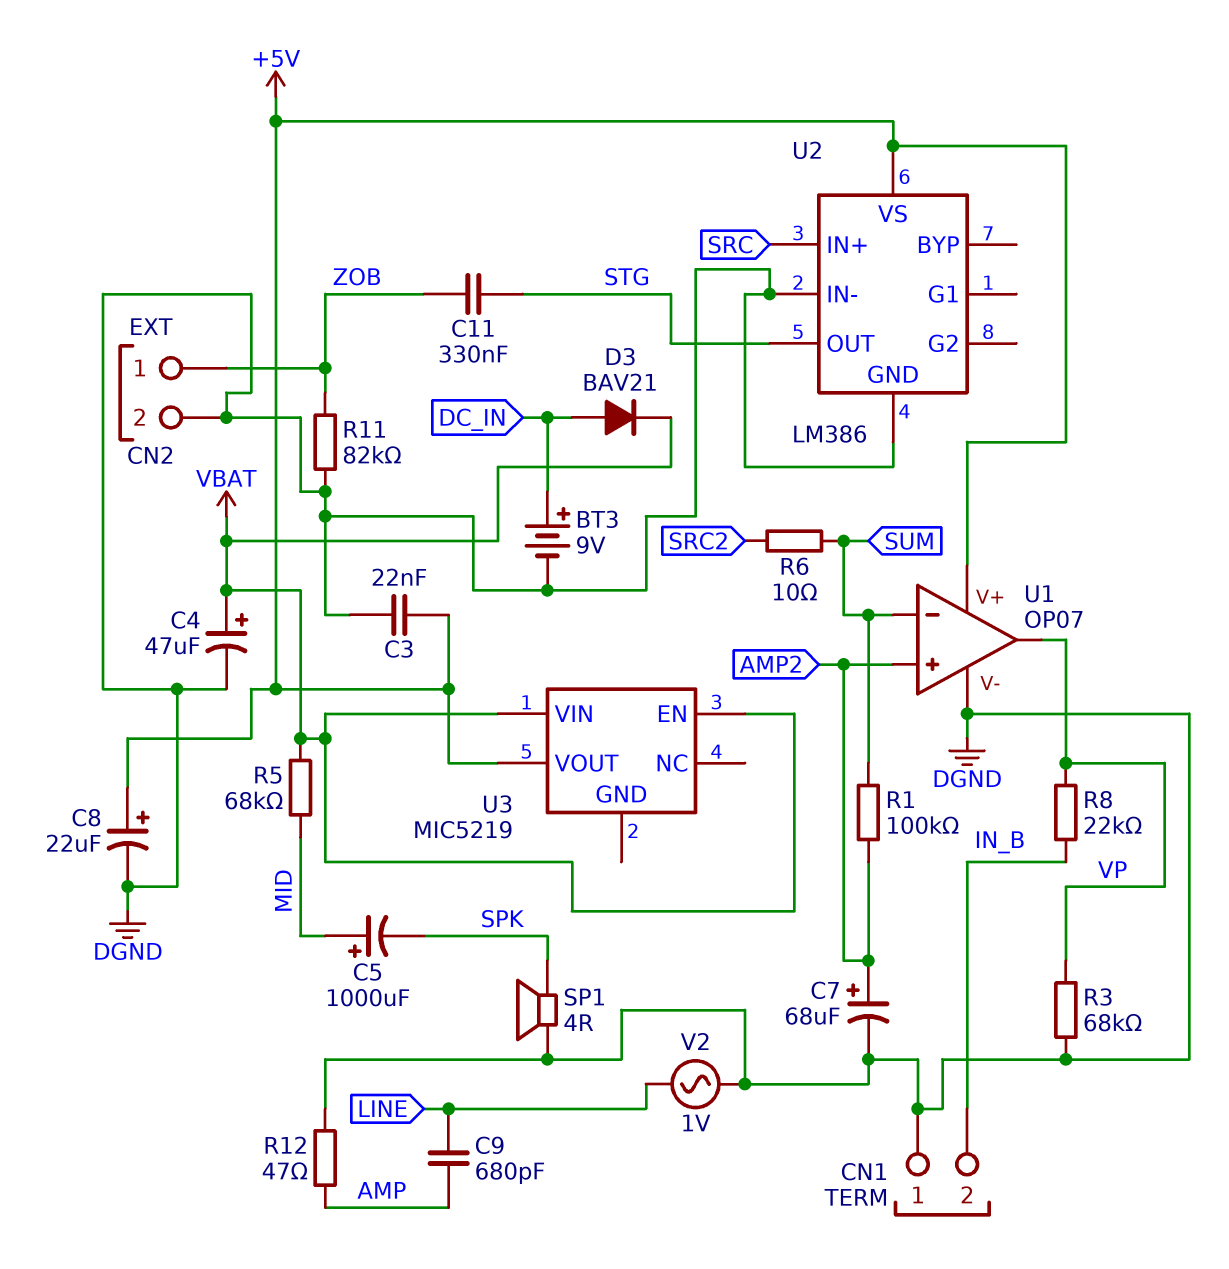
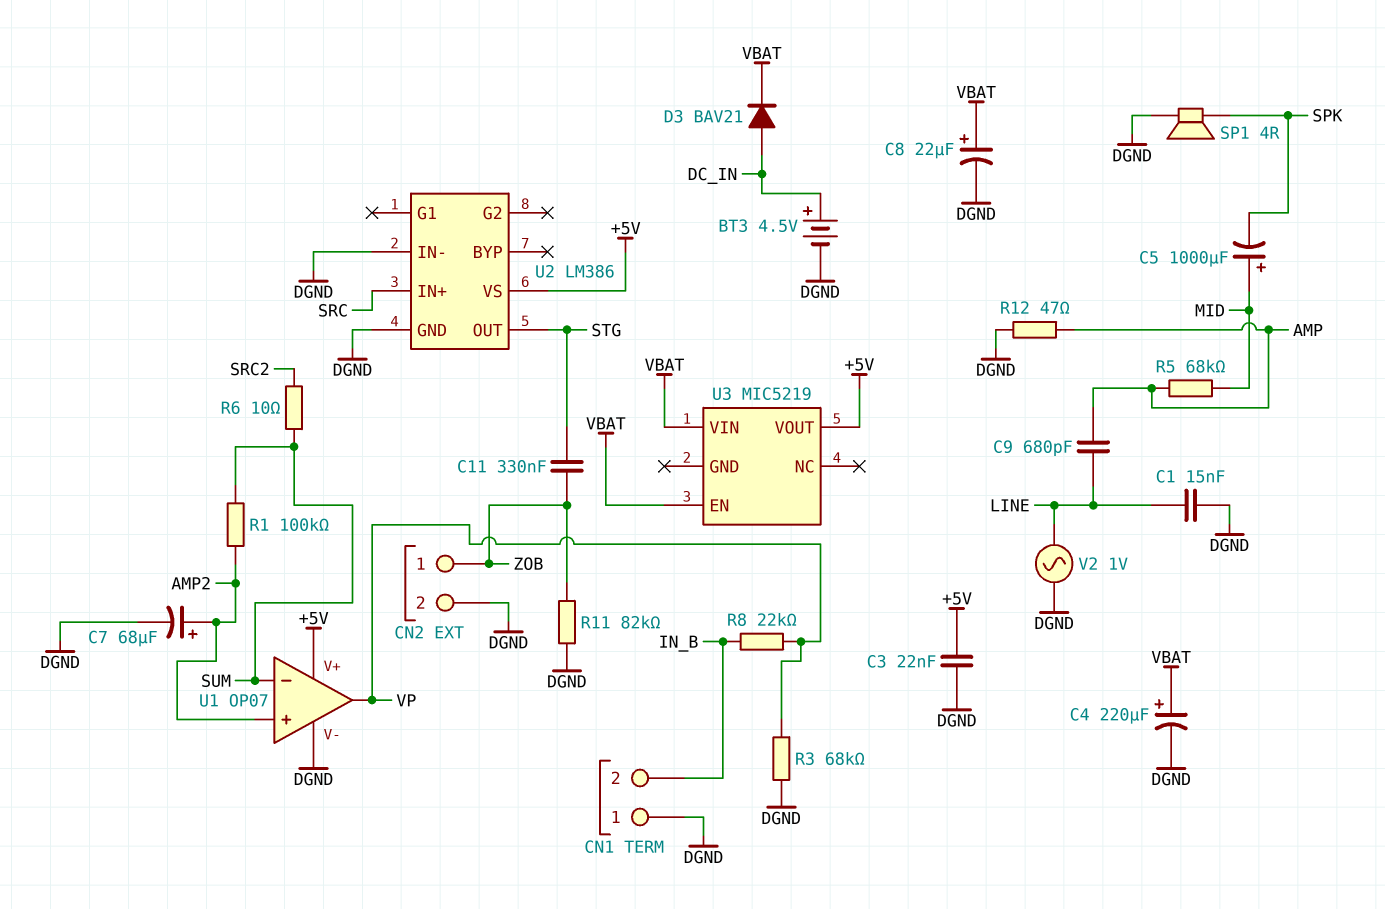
BT3: 9V (plus DC_IN, minus DGND) -> 4.5V (plus DC_IN, minus DGND)
C1: none -> 15nF (DGND, LINE)
C4: 47uF (plus VBAT, minus DGND) -> 220uF (plus VBAT, minus DGND)
C8: 22uF (plus +5V, minus DGND) -> 22uF (plus VBAT, minus DGND)
R5: 68k (MID, VBAT) -> 68k (AMP, MID)

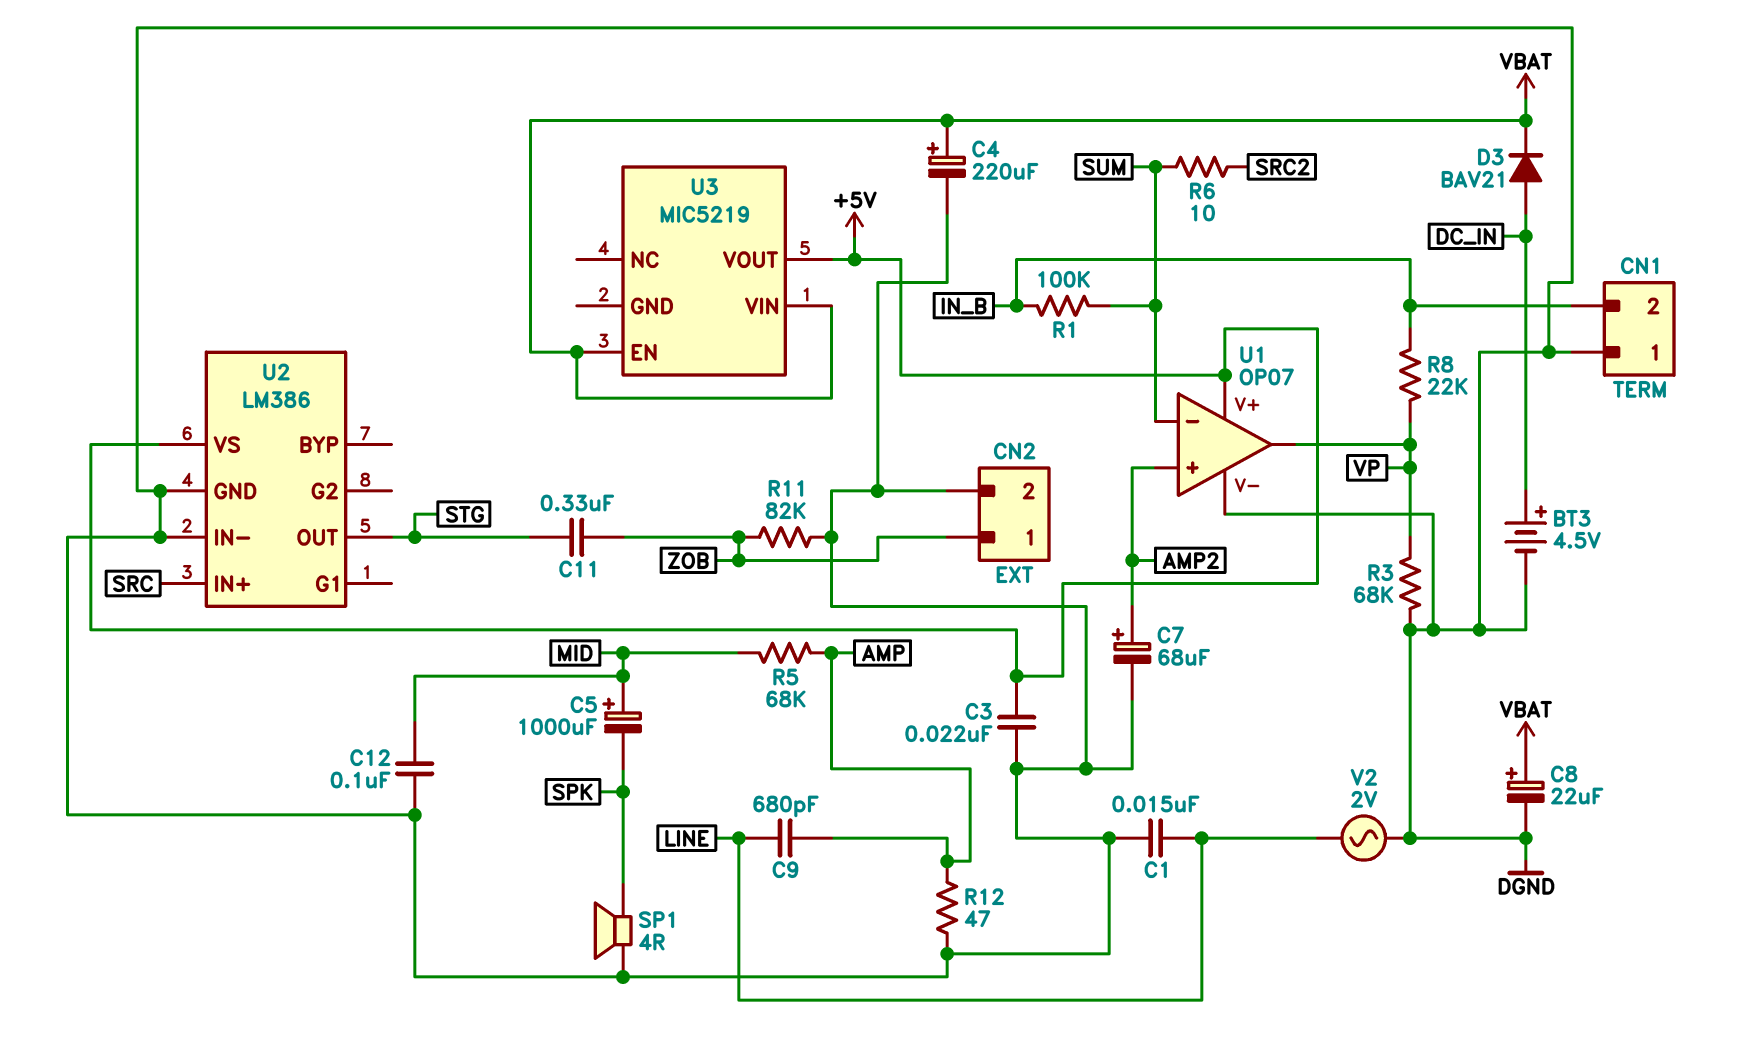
C12: none -> 100nF (DGND, MID)
R1: 100k (AMP2, SUM) -> 100k (IN_B, SUM)
V2: AC 1V (DGND, LINE) -> AC 2V (DGND, LINE)

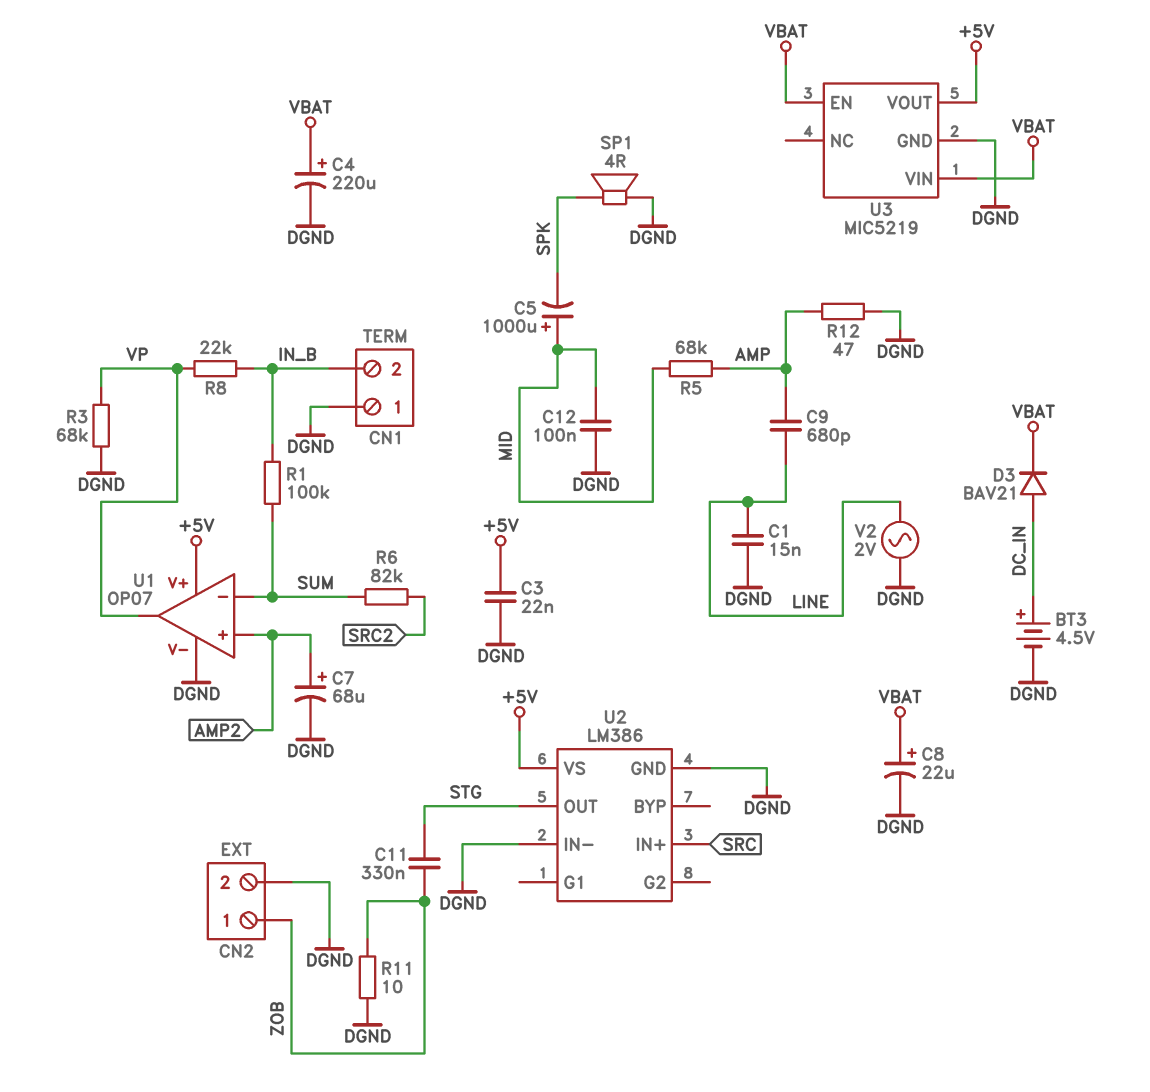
R6: 10 (SRC2, SUM) -> 82k (SRC2, SUM)
R11: 82k (DGND, ZOB) -> 10 (DGND, ZOB)
U3 pin GND: none -> DGND

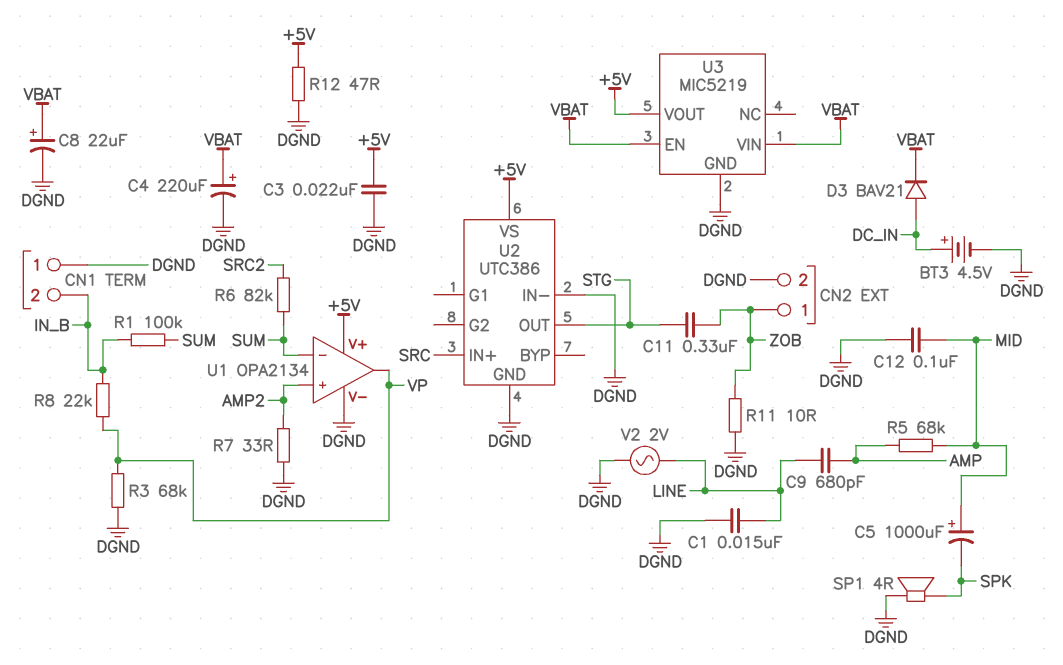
C7: 68uF (plus AMP2, minus DGND) -> none
R7: none -> 33 (AMP2, DGND)
R12: 47 (AMP, DGND) -> 47 (+5V, DGND)
U1: OP07 -> OPA2134
U2: LM386 -> UTC386

